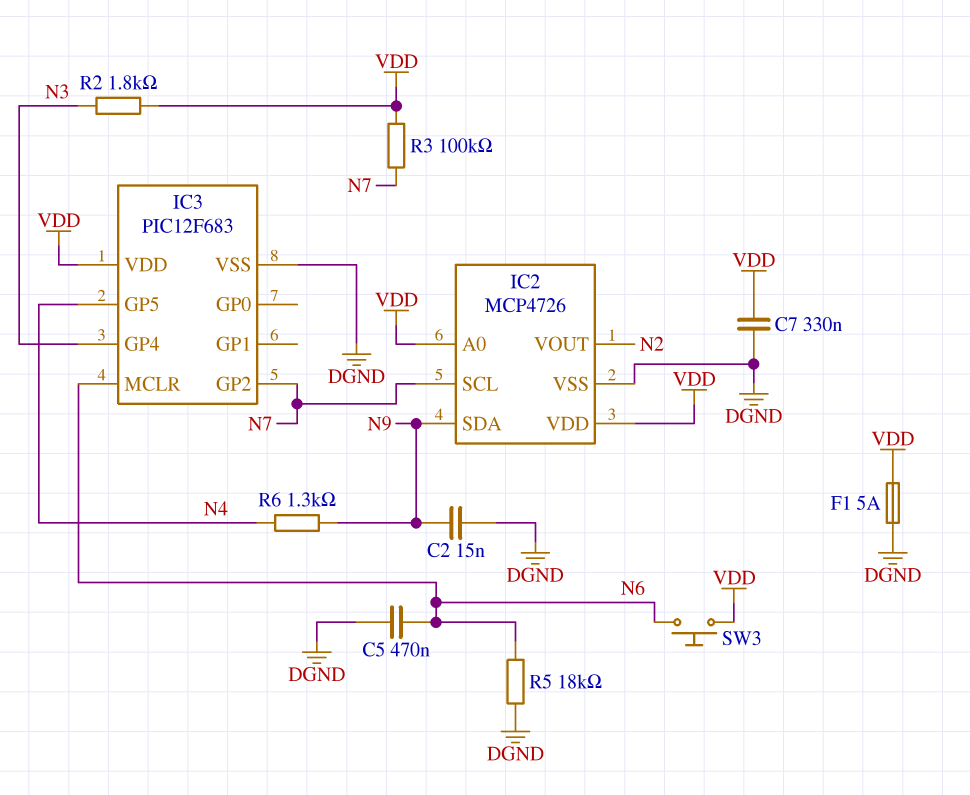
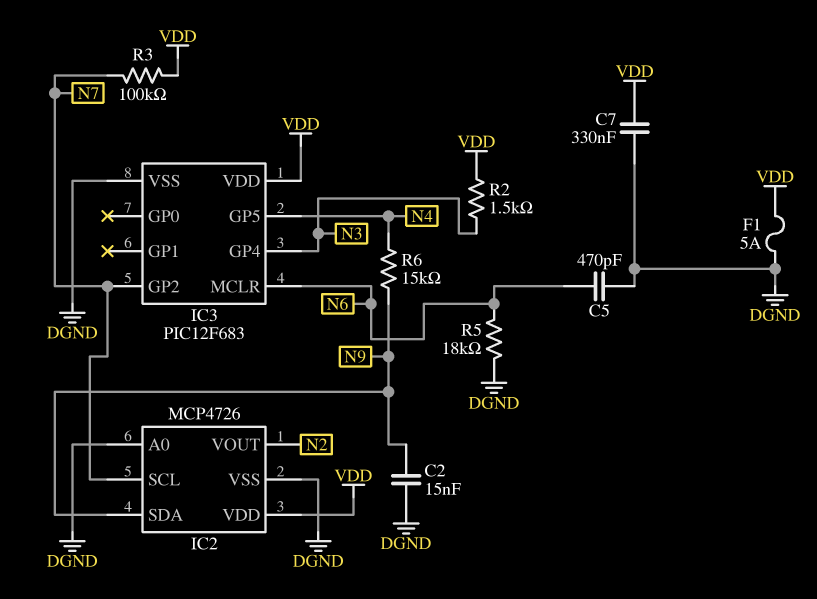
C5: 470nF (DGND, N6) -> 470pF (DGND, N6)
IC2 pin A0: VDD -> DGND
R2: 1.8k (N3, VDD) -> 1.5k (N3, VDD)
R6: 1.3k (N4, N9) -> 15k (N4, N9)
SW3: button (N6, VDD) -> none

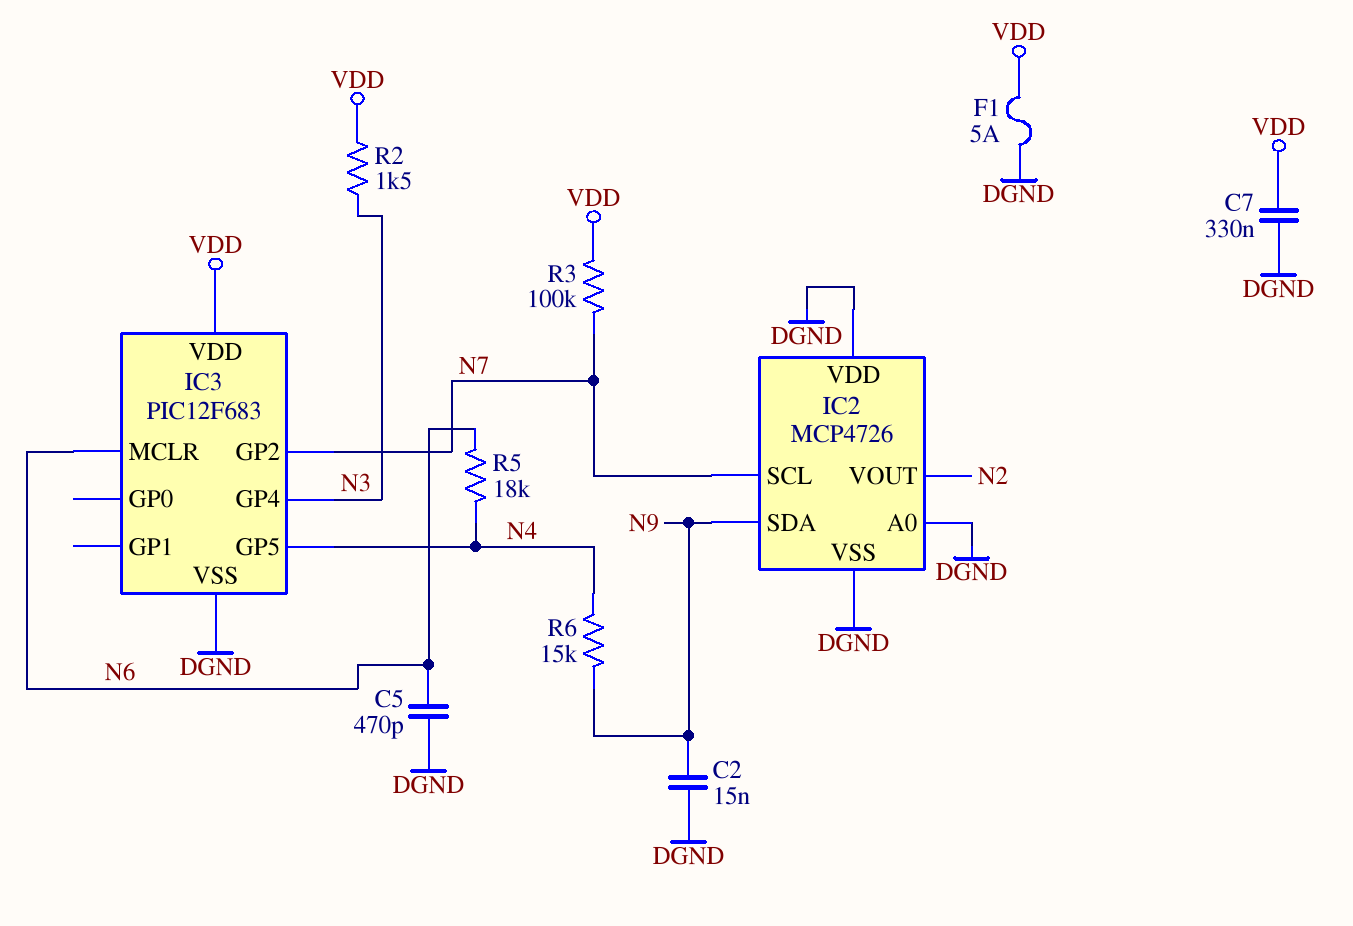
IC2 pin VDD: VDD -> DGND
R5: 18k (DGND, N6) -> 18k (N4, N6)

